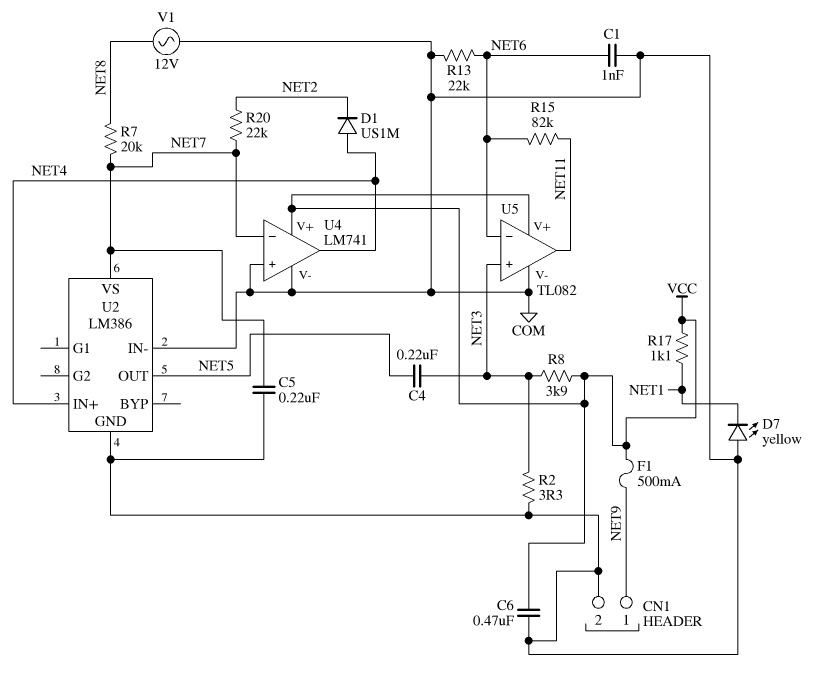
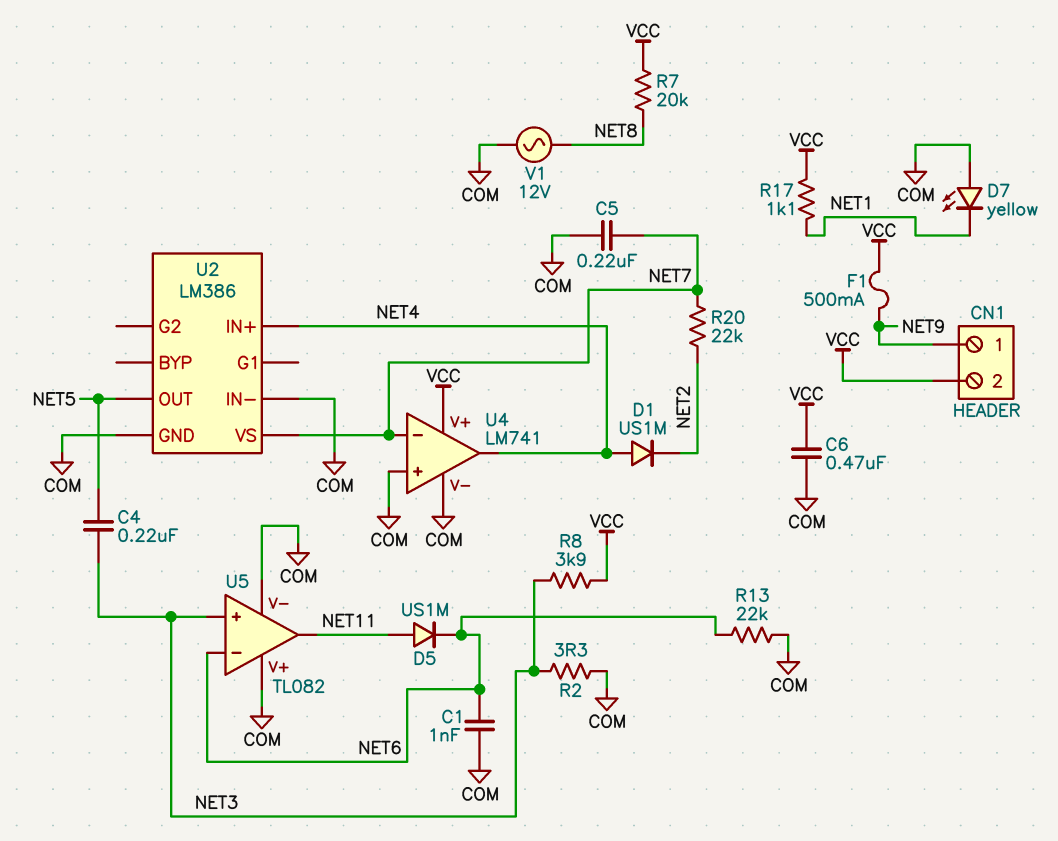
CN1 pin 2: COM -> VCC
D5: none -> diode US1M (A NET11, K NET6)
R7: 20k (NET7, NET8) -> 20k (NET8, VCC)
R15: 82k (NET6, NET11) -> none
U5 pin V+: VCC -> COM

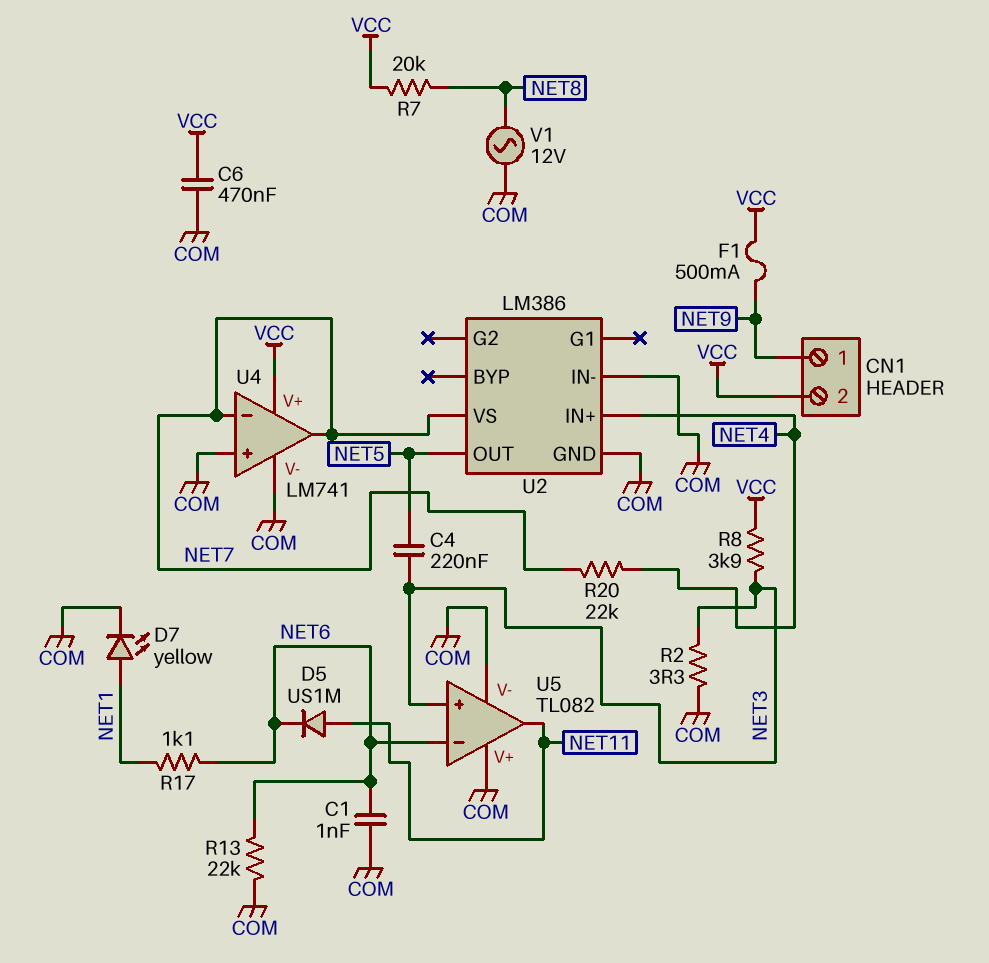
C5: 220nF (COM, NET7) -> none
D1: diode US1M (A NET4, K NET2) -> none
D7: LED yellow (A COM, K NET1) -> LED yellow (A NET1, K COM)
R17: 1.1k (NET1, VCC) -> 1.1k (NET1, NET6)
R20: 22k (NET2, NET7) -> 22k (NET4, NET7)
U4 pin out: NET4 -> NET7

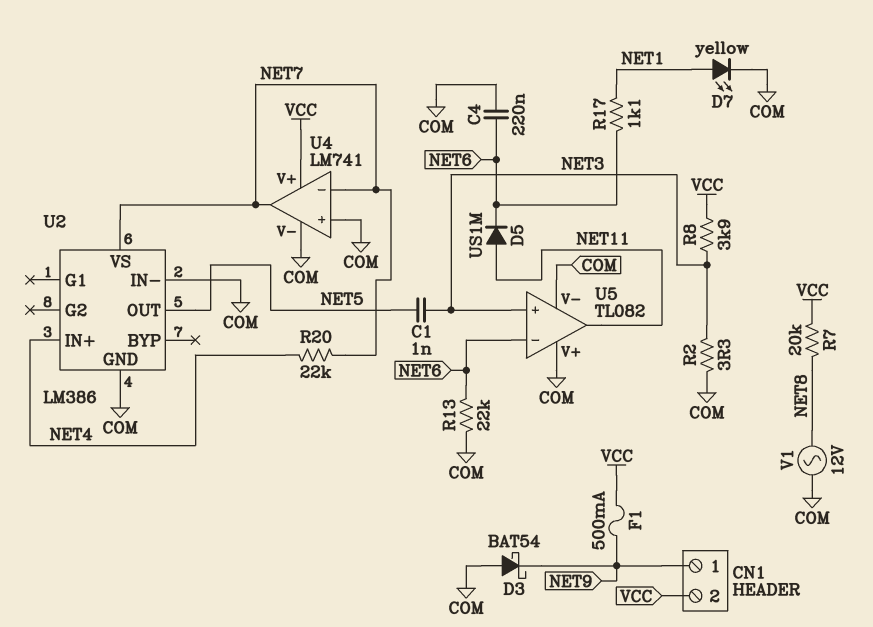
C1: 1nF (COM, NET6) -> 1nF (NET3, NET5)
C4: 220nF (NET3, NET5) -> 220nF (COM, NET6)
C6: 470nF (COM, VCC) -> none
D3: none -> schottky BAT54 (A COM, K NET9)

